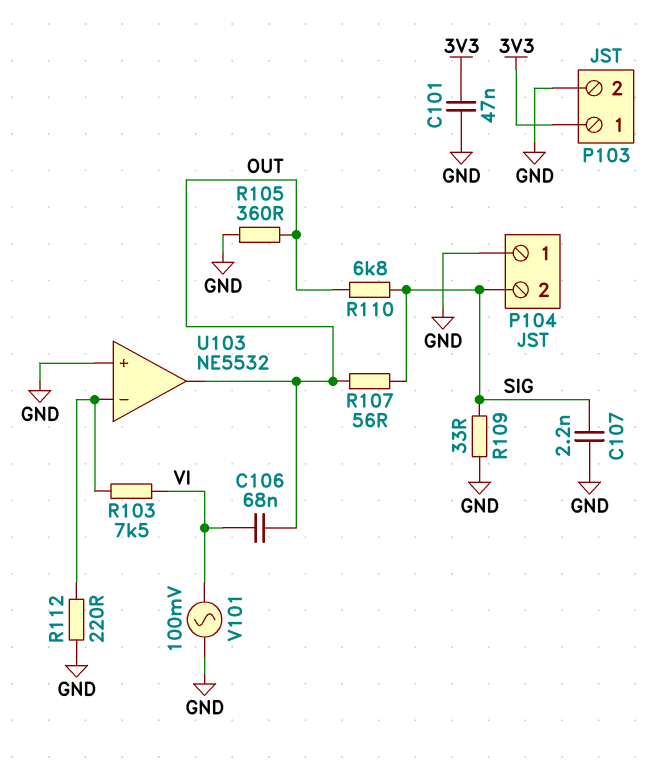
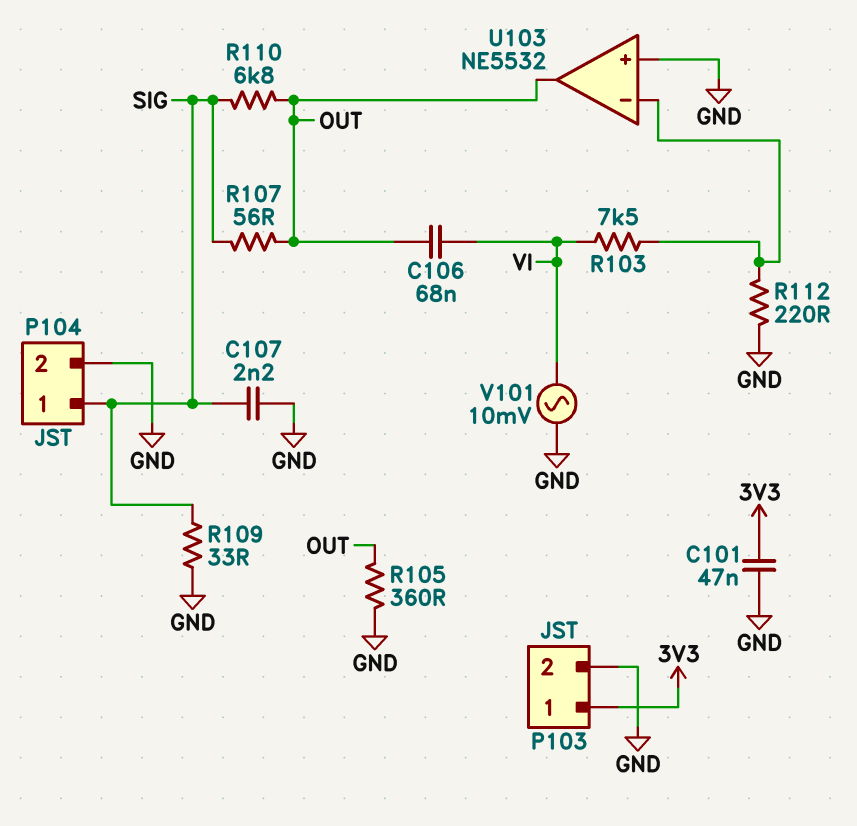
P104 pin 1: GND -> SIG
P104 pin 2: SIG -> GND
V101: AC 100mV (GND, VI) -> AC 10mV (GND, VI)

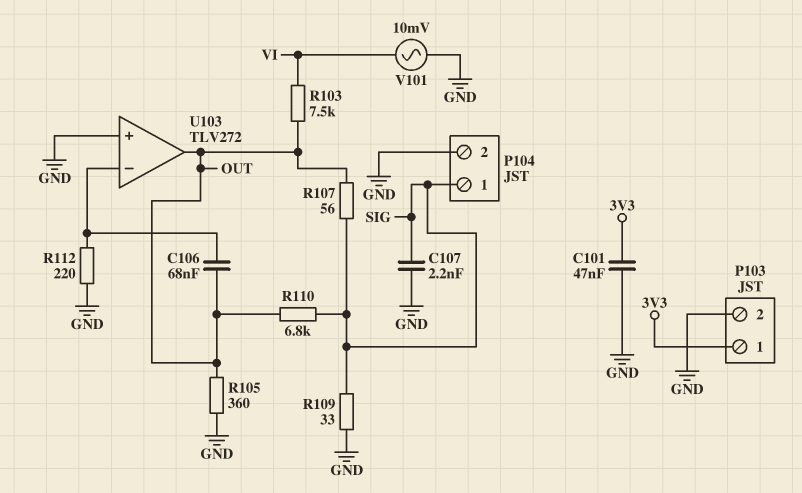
C106: 68nF (OUT, VI) -> 68nF (OUT, U103/in-)
R103: 7.5k (U103/in-, VI) -> 7.5k (OUT, VI)
U103: NE5532 -> TLV272

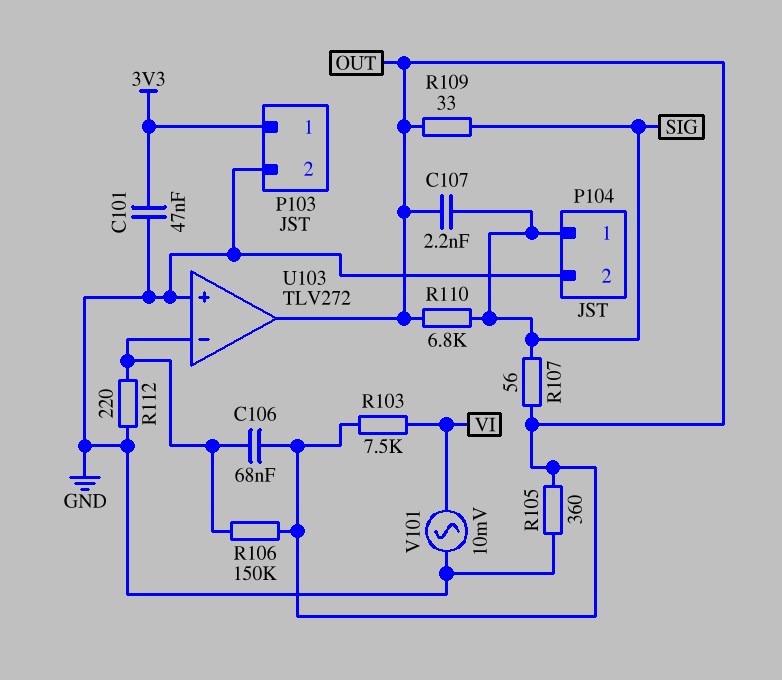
C107: 2.2nF (GND, SIG) -> 2.2nF (OUT, SIG)
R106: none -> 150k (OUT, U103/in-)
R109: 33 (GND, SIG) -> 33 (OUT, SIG)

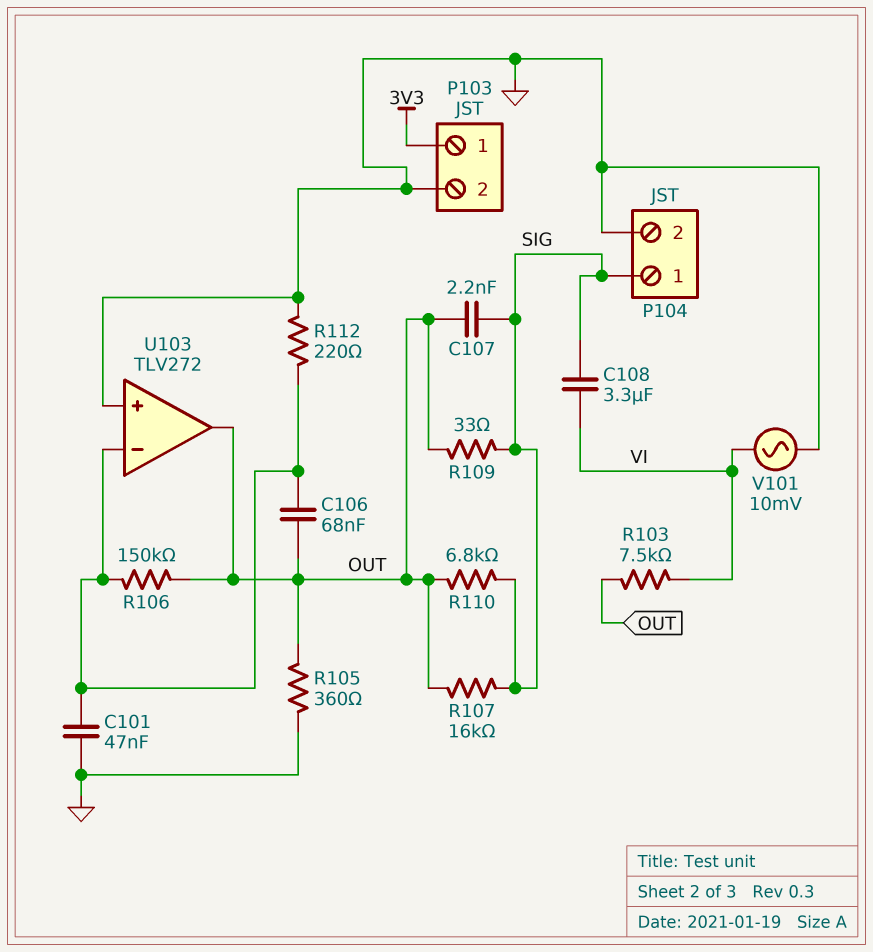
C101: 47nF (3V3, GND) -> 47nF (GND, U103/in-)
C108: none -> 3.3uF (SIG, VI)
R107: 56 (OUT, SIG) -> 16k (OUT, SIG)

